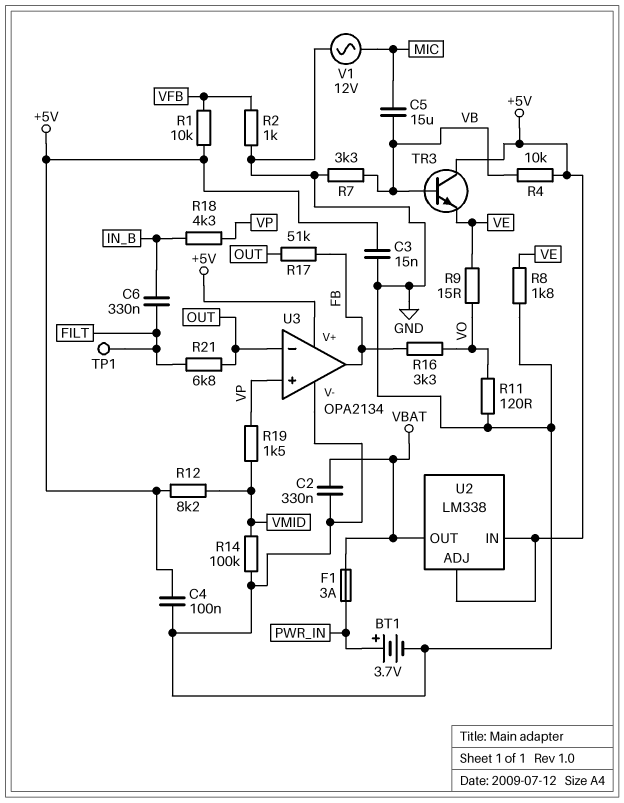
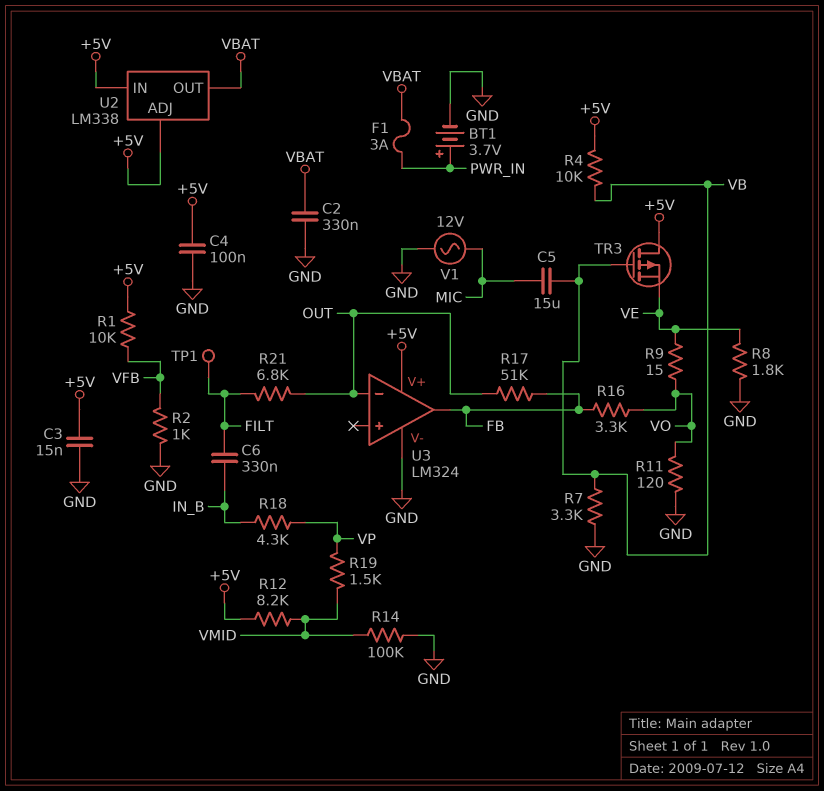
TR3: NPN (B VB, C +5V, E VE) -> PMOS (G VB, D +5V, S VE)
U3: OPA2134 -> LM324
U3 pin in+: VP -> none

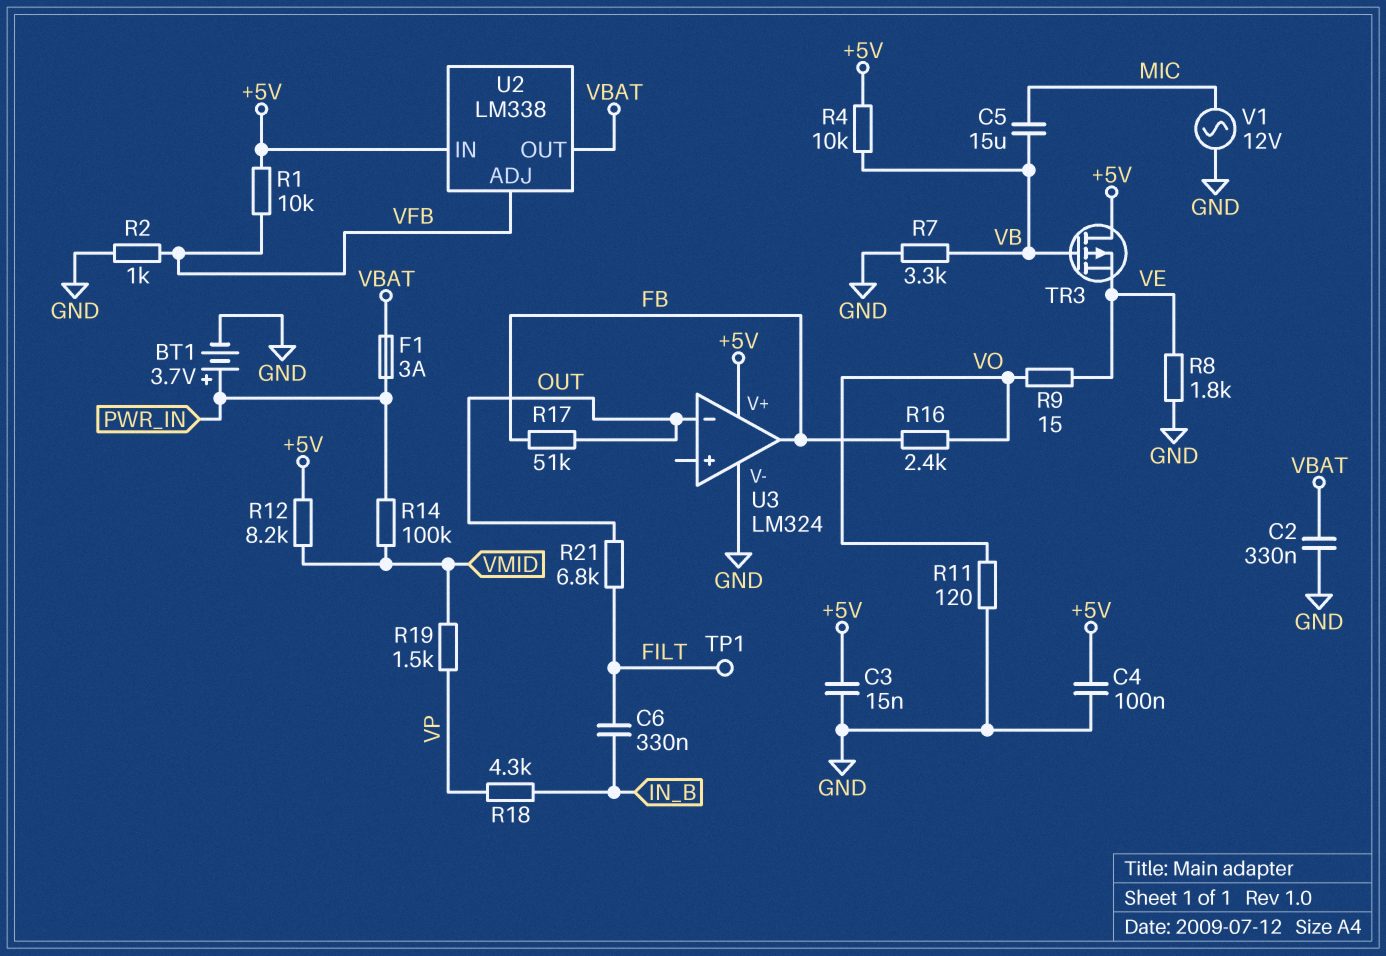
R14: 100k (GND, VMID) -> 100k (PWR_IN, VMID)
R16: 3.3k (FB, VO) -> 2.4k (FB, VO)
U2 pin ADJ: +5V -> VFB

